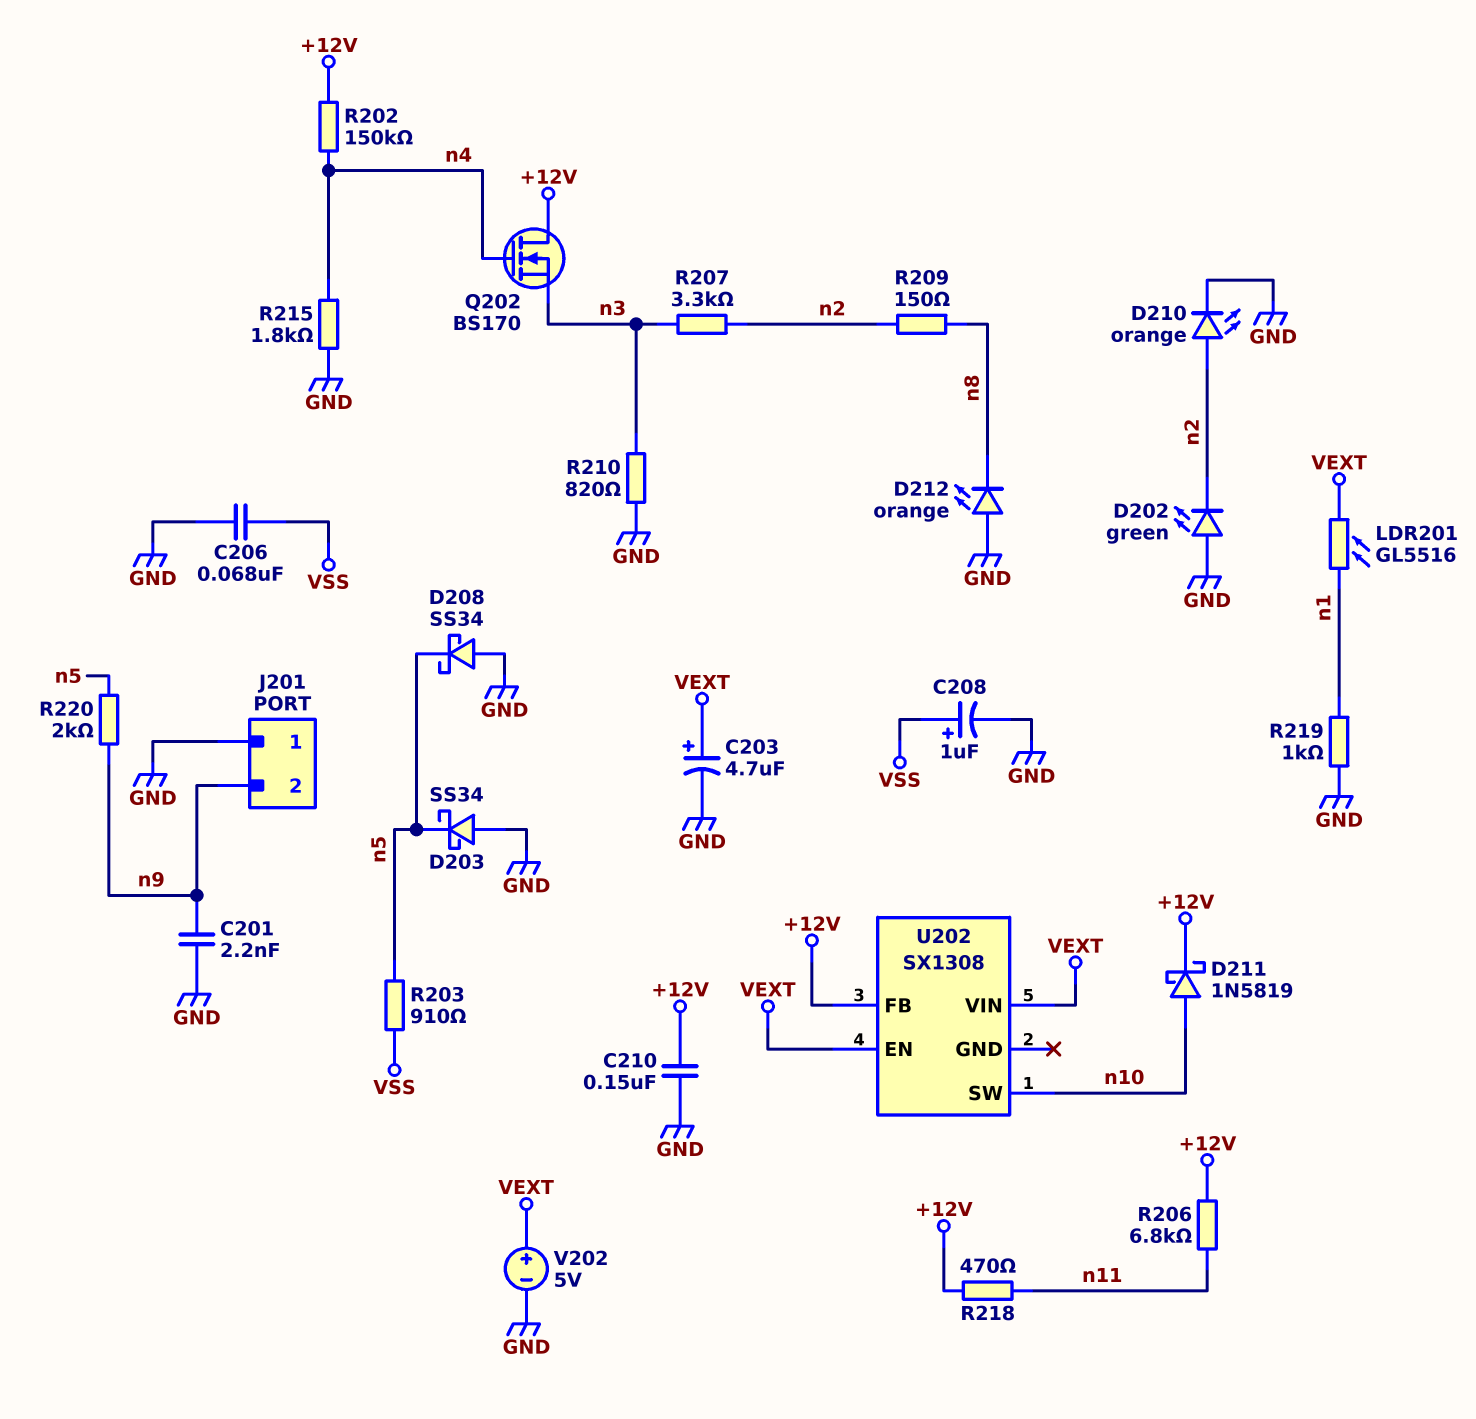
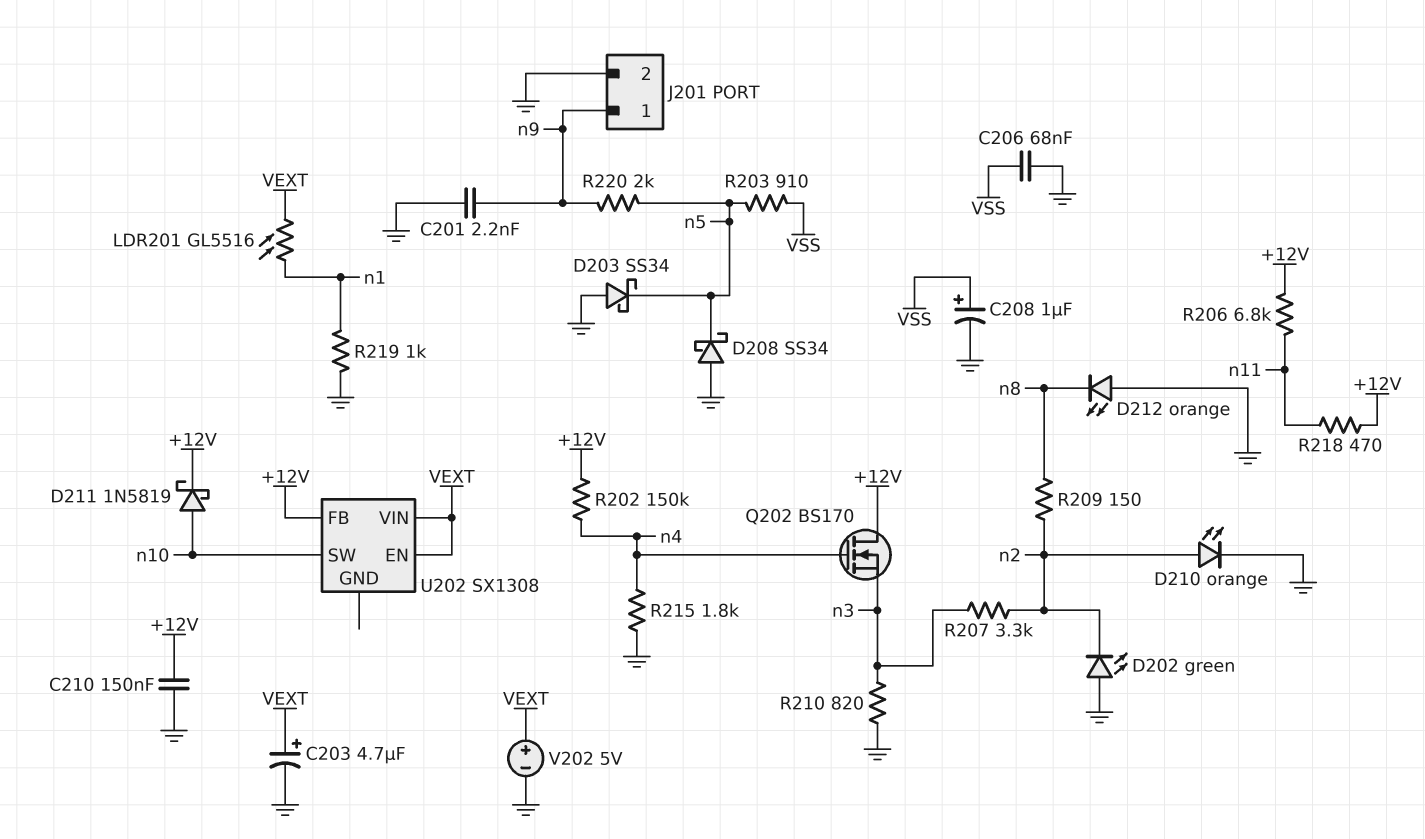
J201 pin 1: GND -> n9
J201 pin 2: n9 -> GND

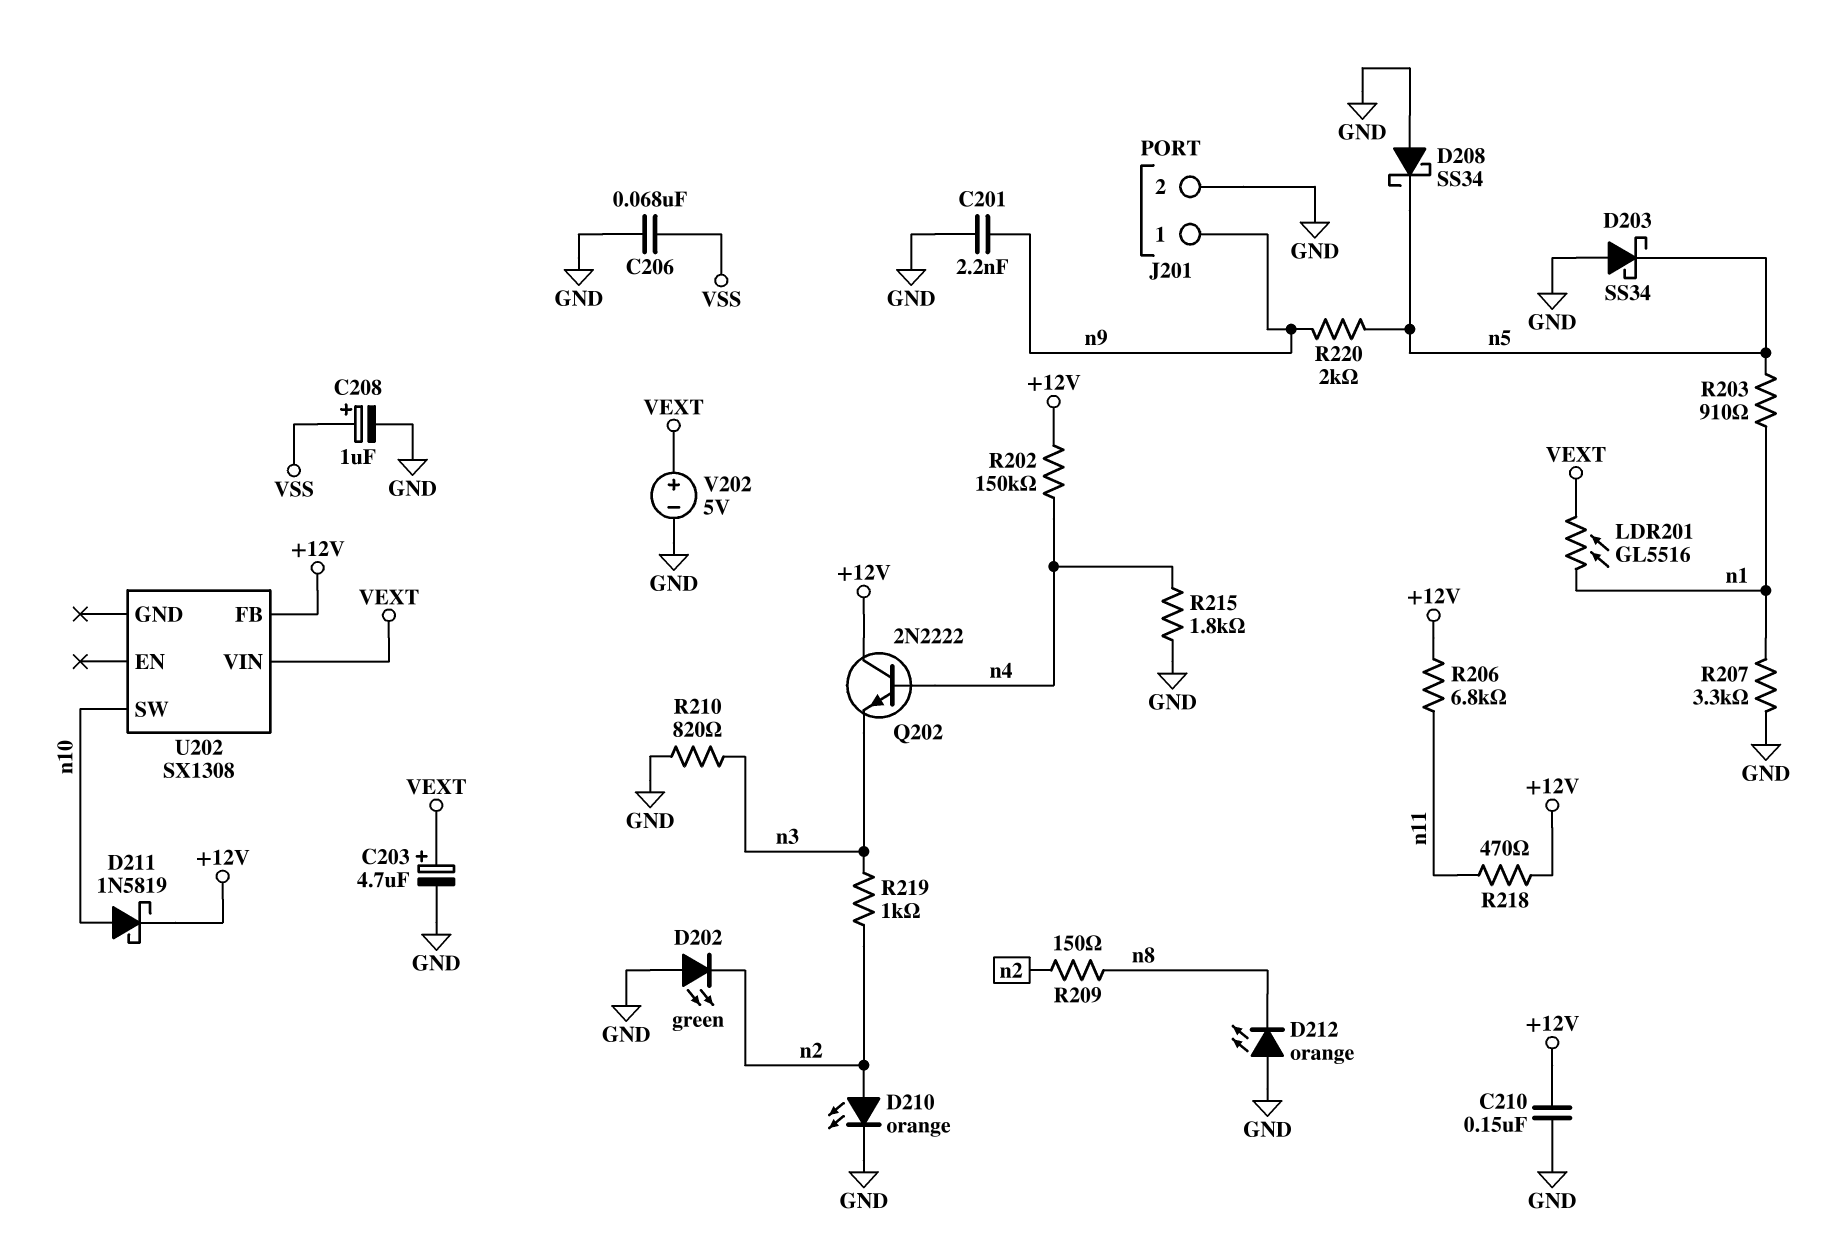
Q202: NMOS BS170 (G n4, D +12V, S n3) -> NPN 2N2222 (B n4, C +12V, E n3)
R203: 910 (VSS, n5) -> 910 (n1, n5)
R207: 3.3k (n2, n3) -> 3.3k (GND, n1)
R219: 1k (GND, n1) -> 1k (n2, n3)
U202 pin EN: VEXT -> none

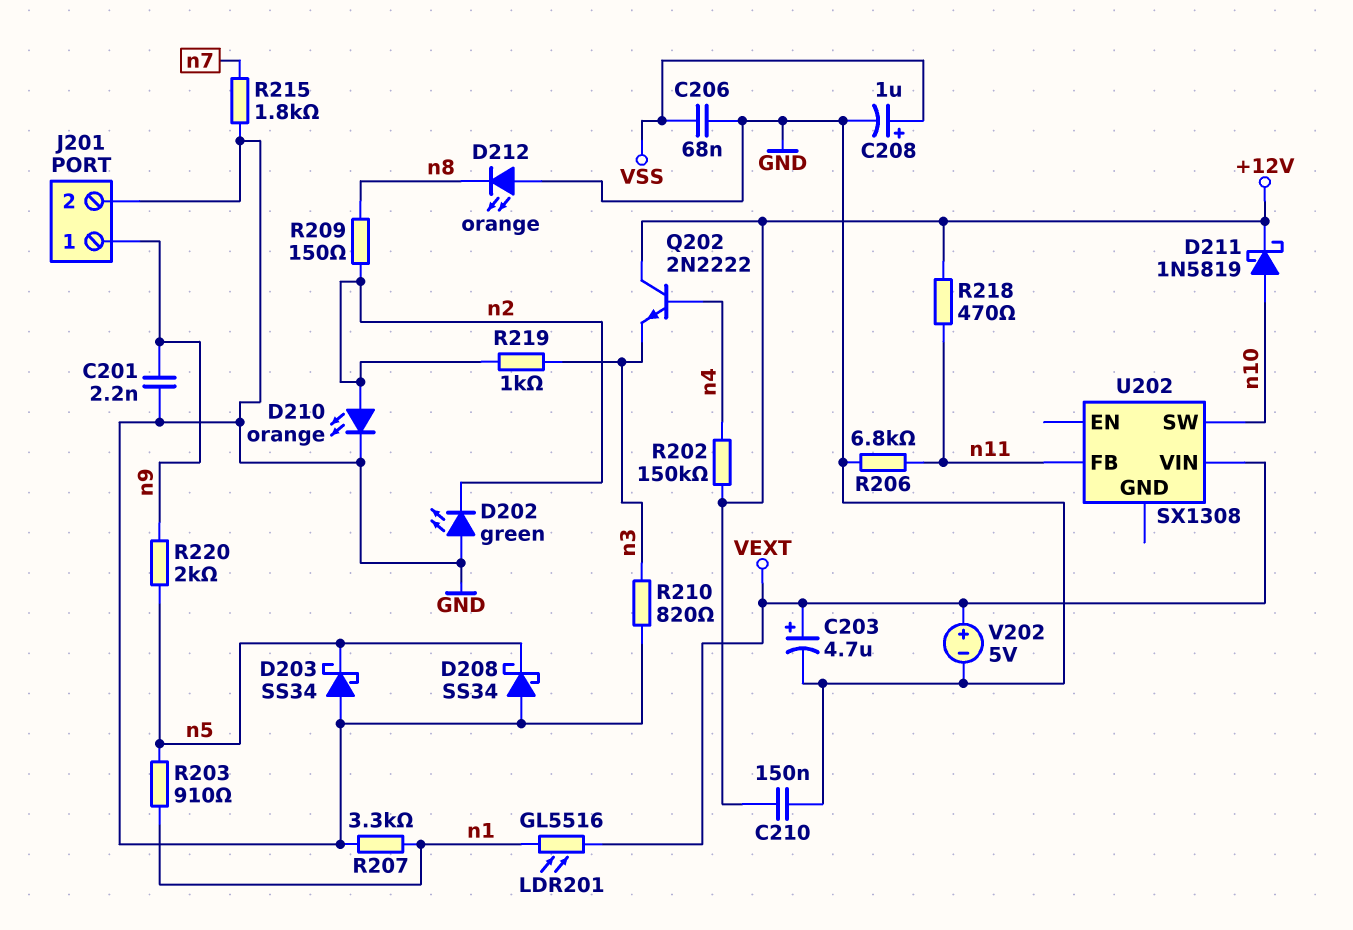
R206: 6.8k (+12V, n11) -> 6.8k (GND, n11)
R215: 1.8k (GND, n4) -> 1.8k (GND, n7)
U202 pin FB: +12V -> n11

